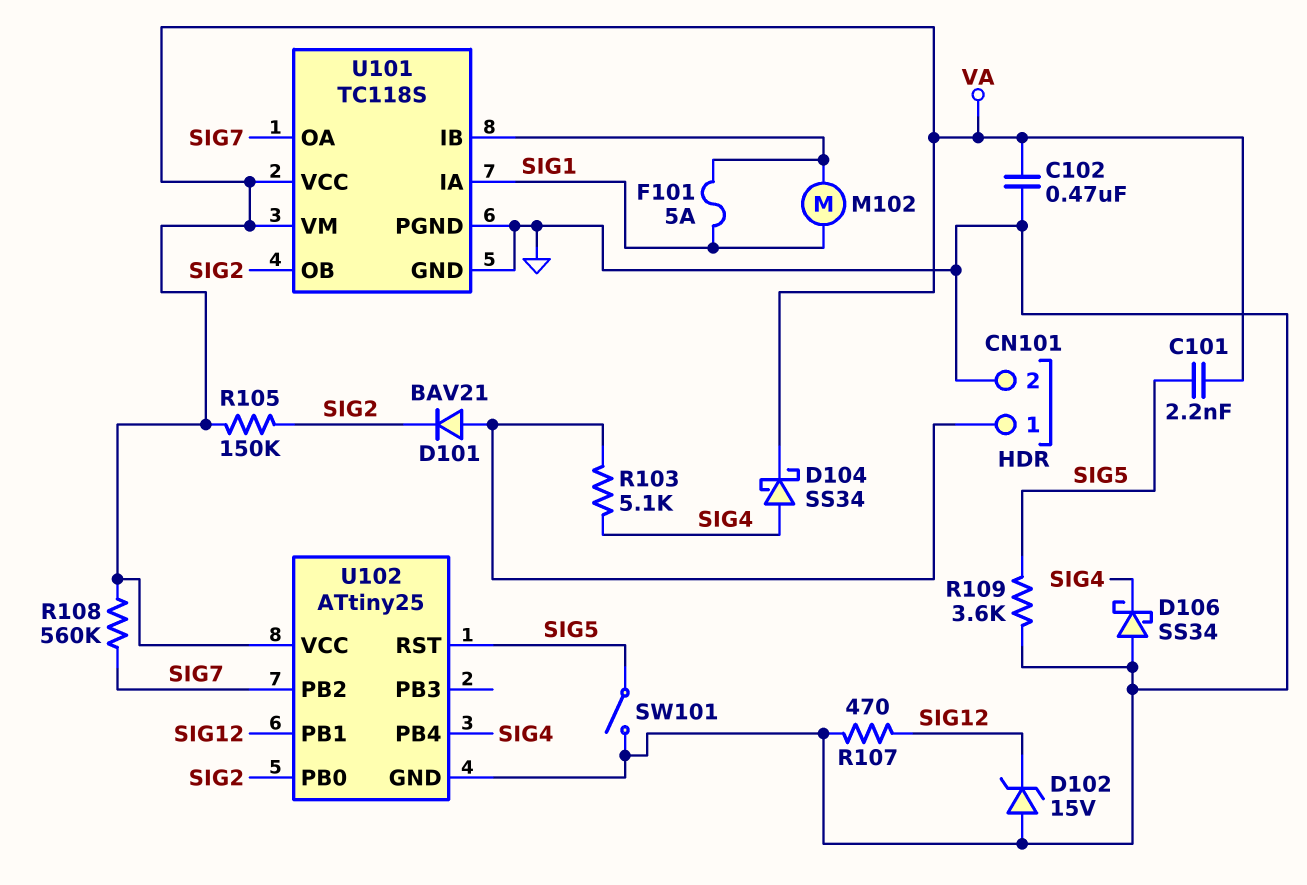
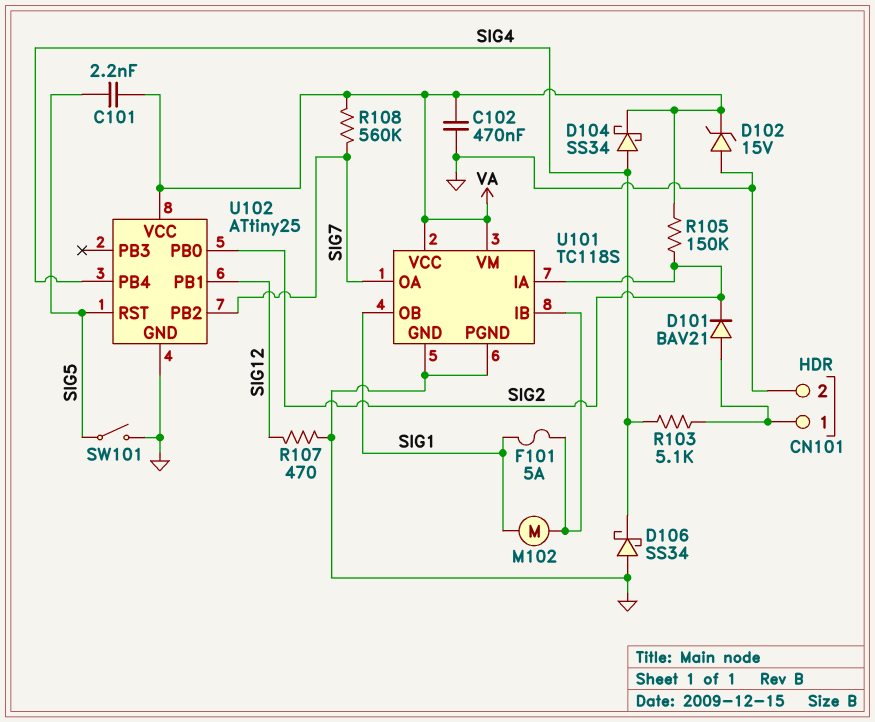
D102: zener 15V (A GND, K SIG12) -> zener 15V (A GND, K VA)
R109: 3.6k (GND, SIG5) -> none
U101 pin IA: SIG1 -> SIG2
U101 pin OB: SIG2 -> SIG1

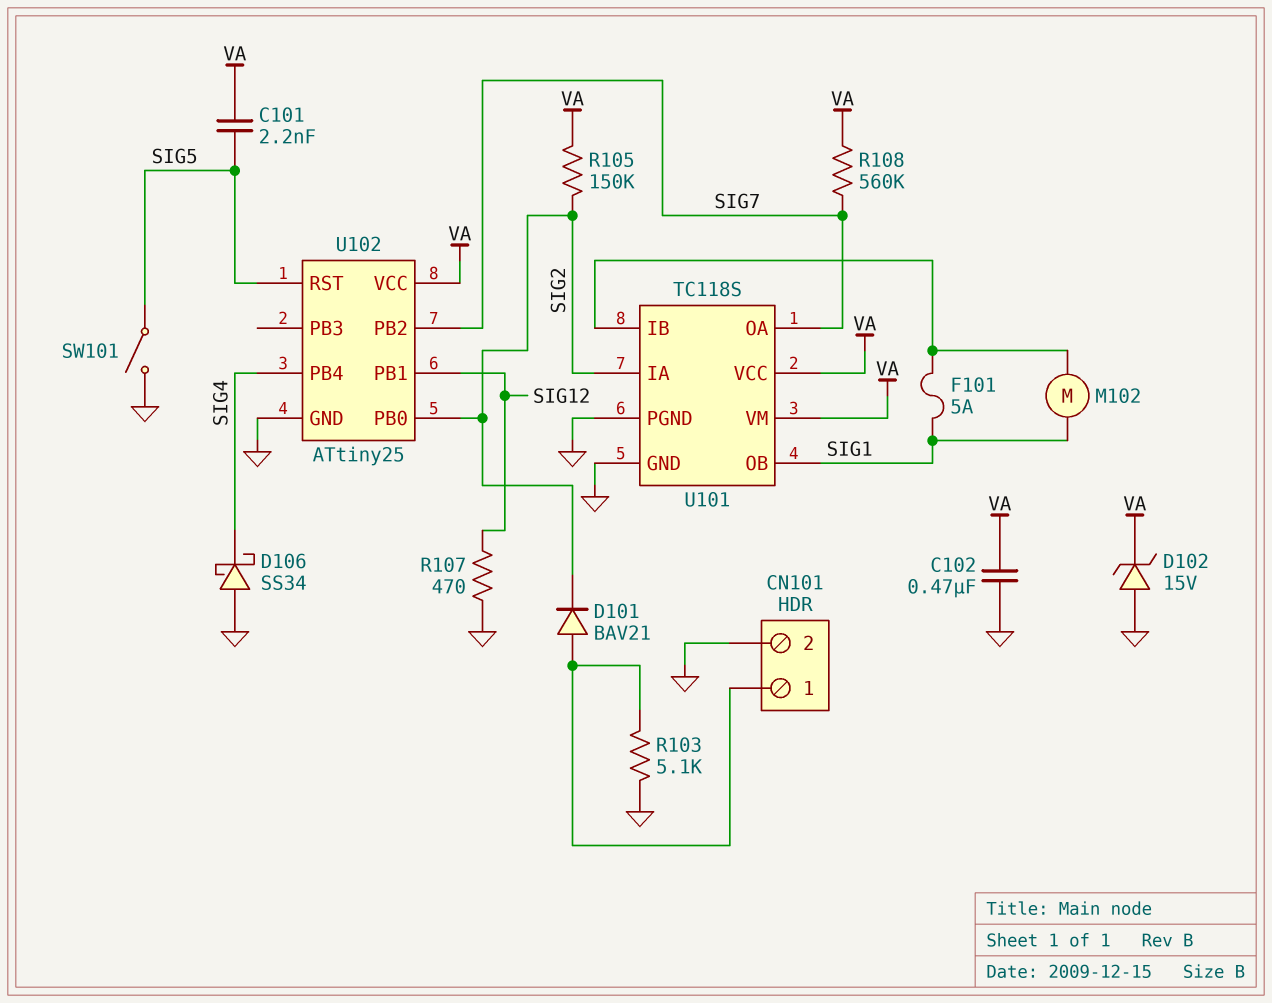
D104: schottky SS34 (A SIG4, K VA) -> none
R103: 5.1k (CN101/1, SIG4) -> 5.1k (CN101/1, GND)

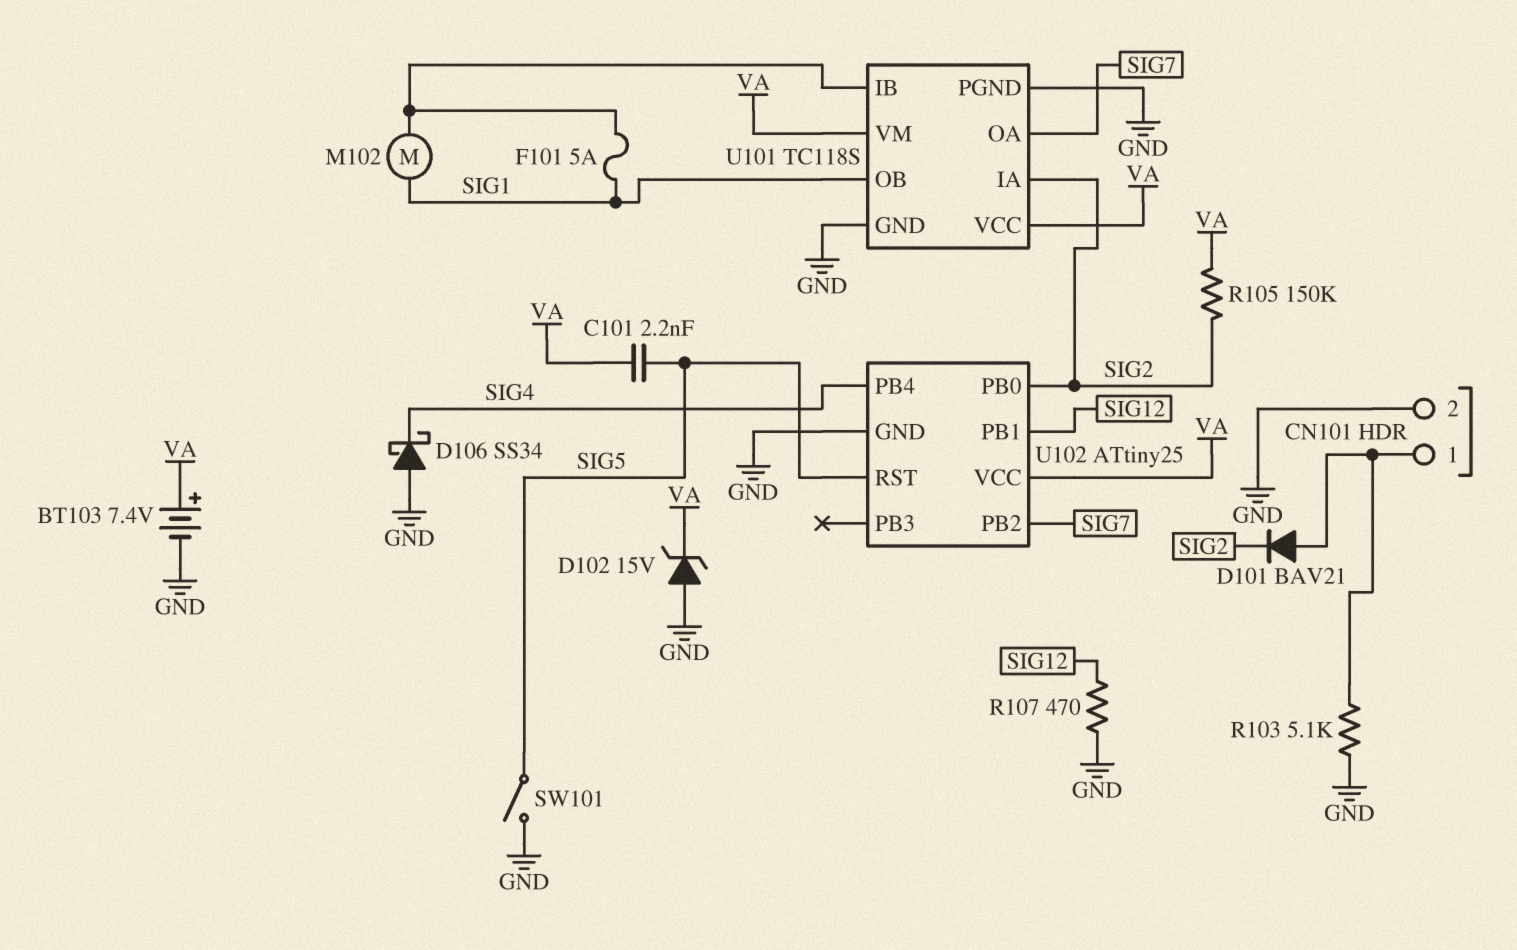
BT103: none -> 7.4V (plus VA, minus GND)
C102: 470nF (GND, VA) -> none
R108: 560k (SIG7, VA) -> none

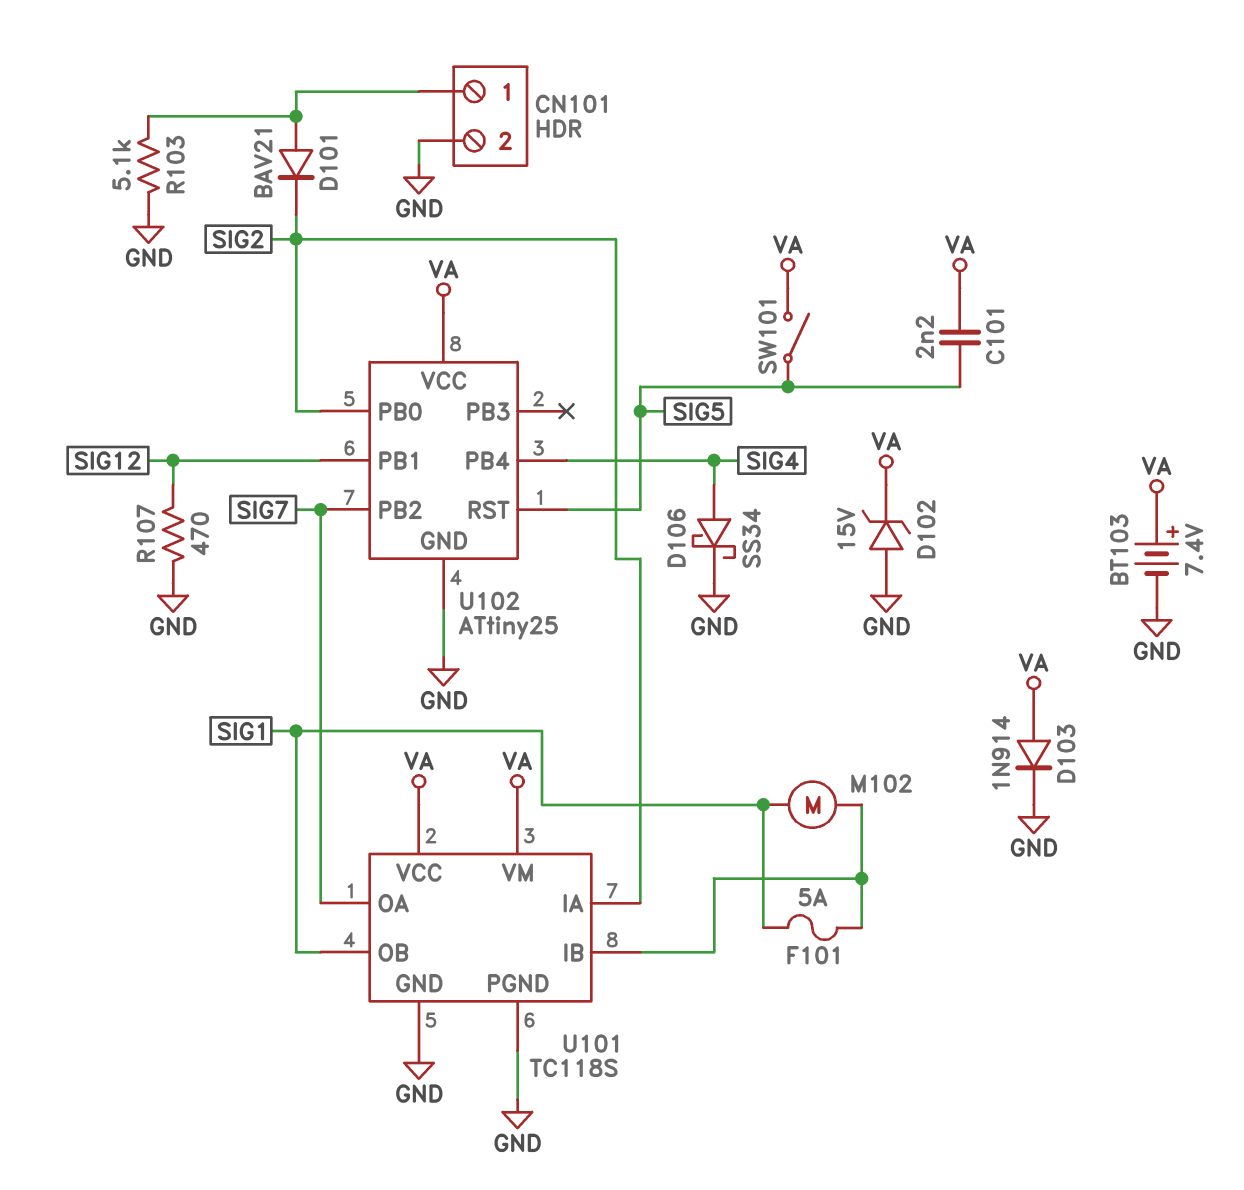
D103: none -> diode 1N914 (A VA, K GND)
D106: schottky SS34 (A GND, K SIG4) -> schottky SS34 (A SIG4, K GND)
R105: 150k (SIG2, VA) -> none
SW101: switch (GND, SIG5) -> switch (SIG5, VA)

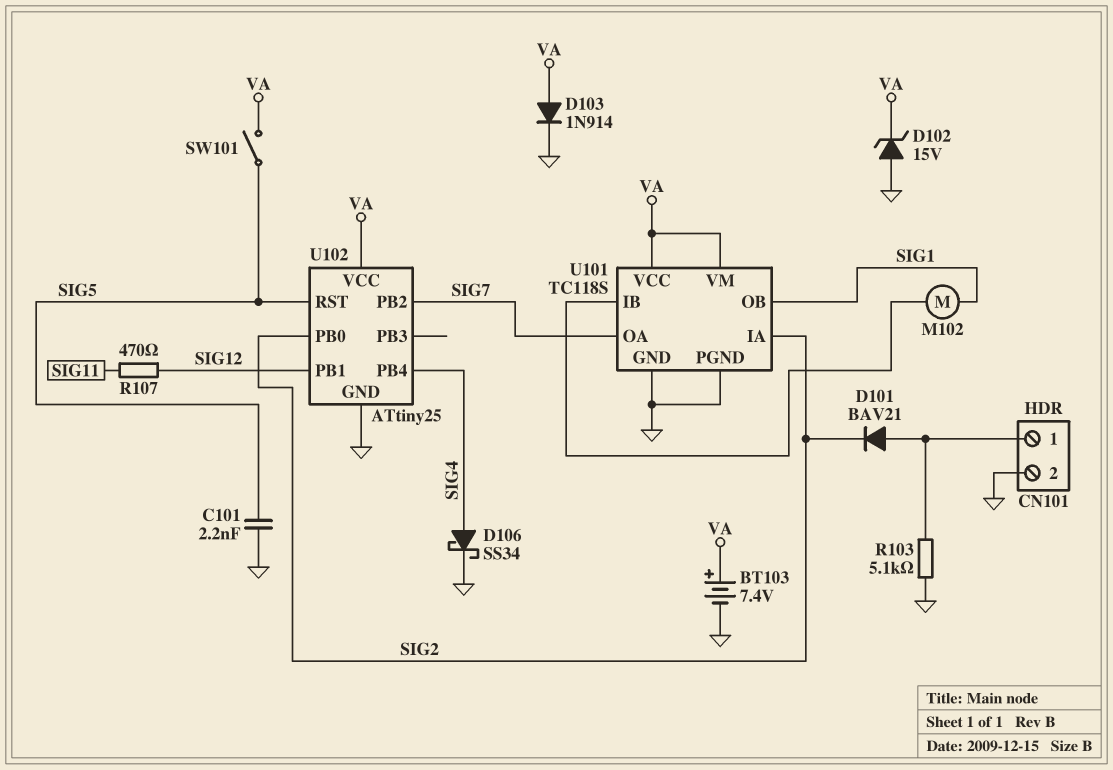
C101: 2.2nF (SIG5, VA) -> 2.2nF (GND, SIG5)
F101: 5A (SIG1, U101/IB) -> none
R107: 470 (GND, SIG12) -> 470 (SIG11, SIG12)

